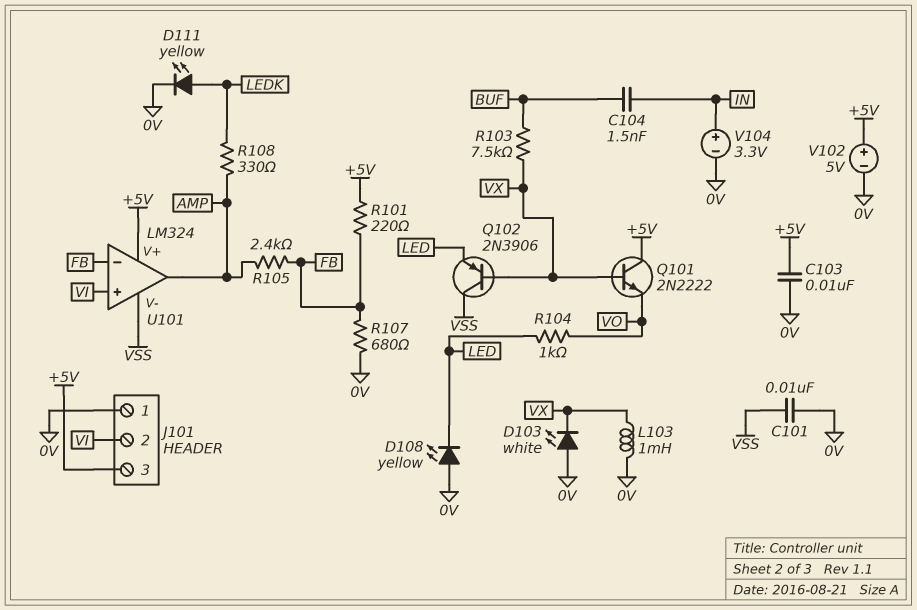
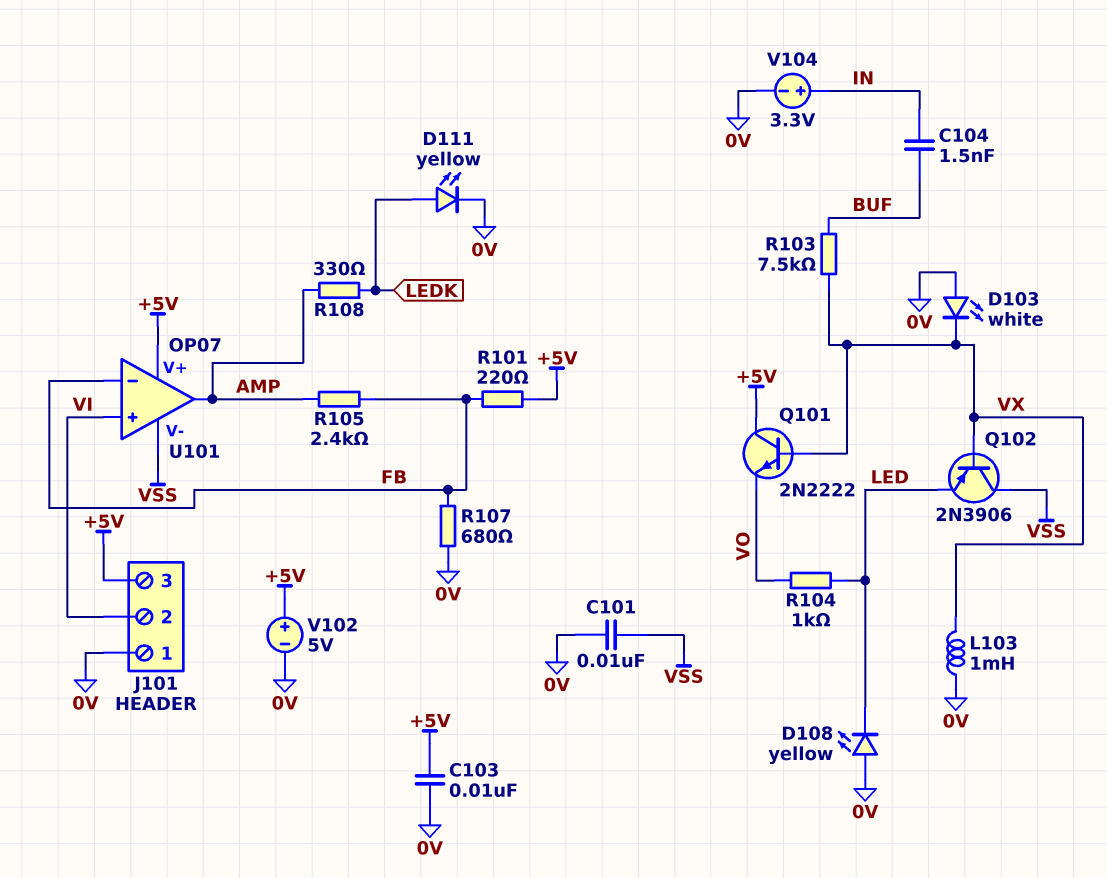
U101: LM324 -> OP07

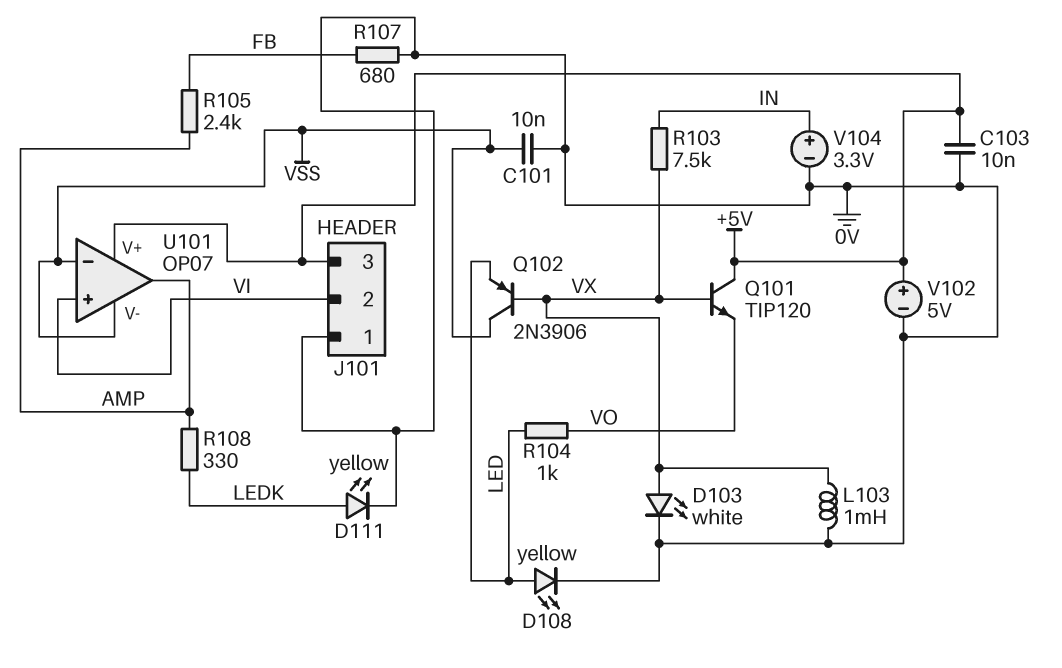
C104: 1.5nF (BUF, IN) -> none
D103: LED white (A 0V, K VX) -> LED white (A VX, K 0V)
D108: LED yellow (A 0V, K LED) -> LED yellow (A LED, K 0V)
Q101: NPN 2N2222 (B VX, C +5V, E VO) -> NPN TIP120 (B VX, C +5V, E VO)
R101: 220 (+5V, FB) -> none
R103: 7.5k (BUF, VX) -> 7.5k (IN, VX)
U101 pin in-: FB -> VSS

